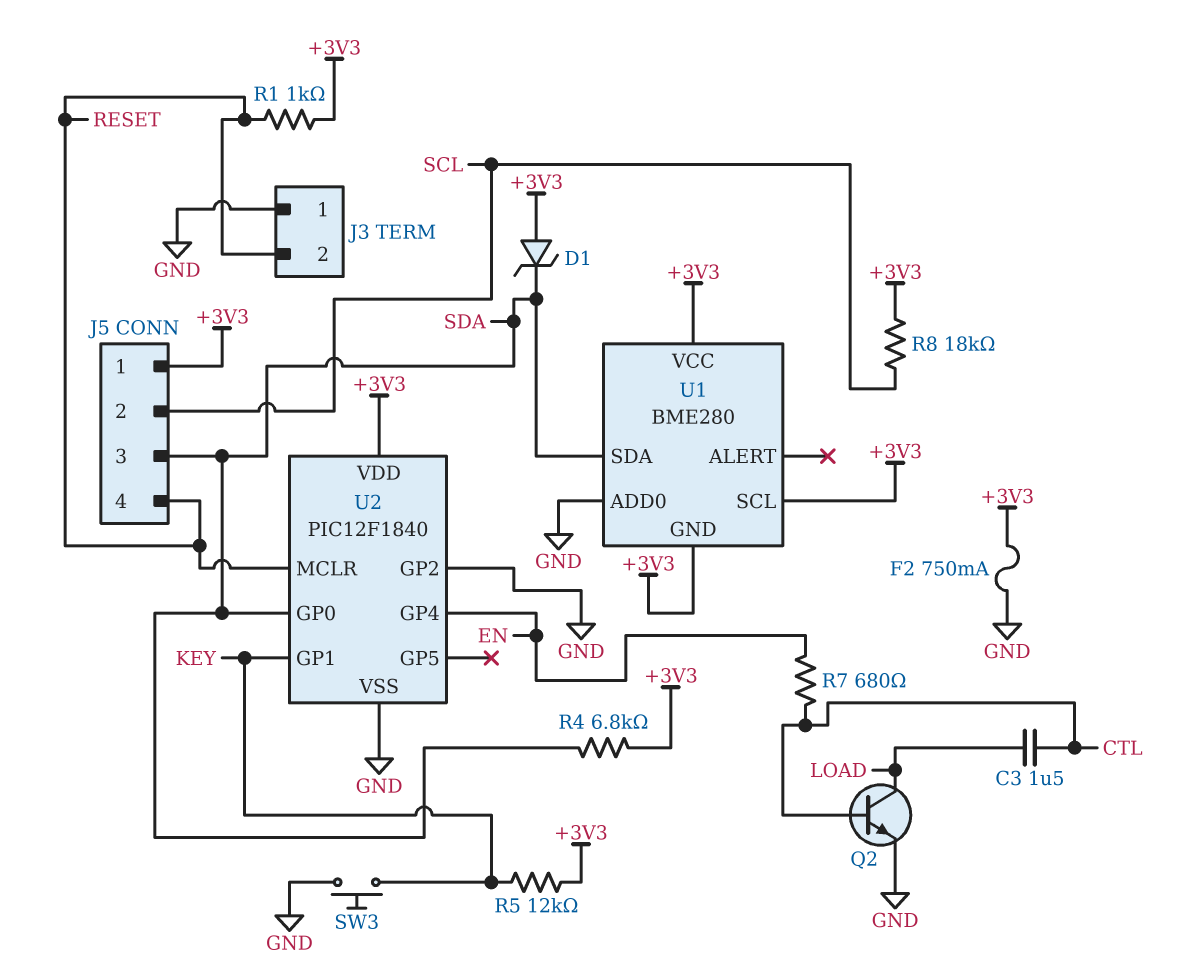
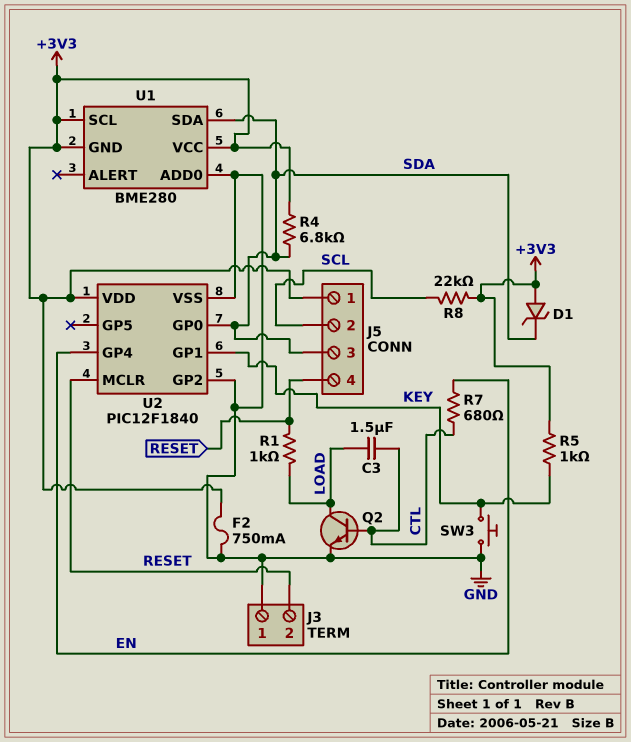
R1: 1k (+3V3, RESET) -> 1k (LOAD, RESET)
R5: 12k (+3V3, KEY) -> 1k (+3V3, KEY)
R8: 18k (+3V3, SCL) -> 22k (+3V3, SCL)

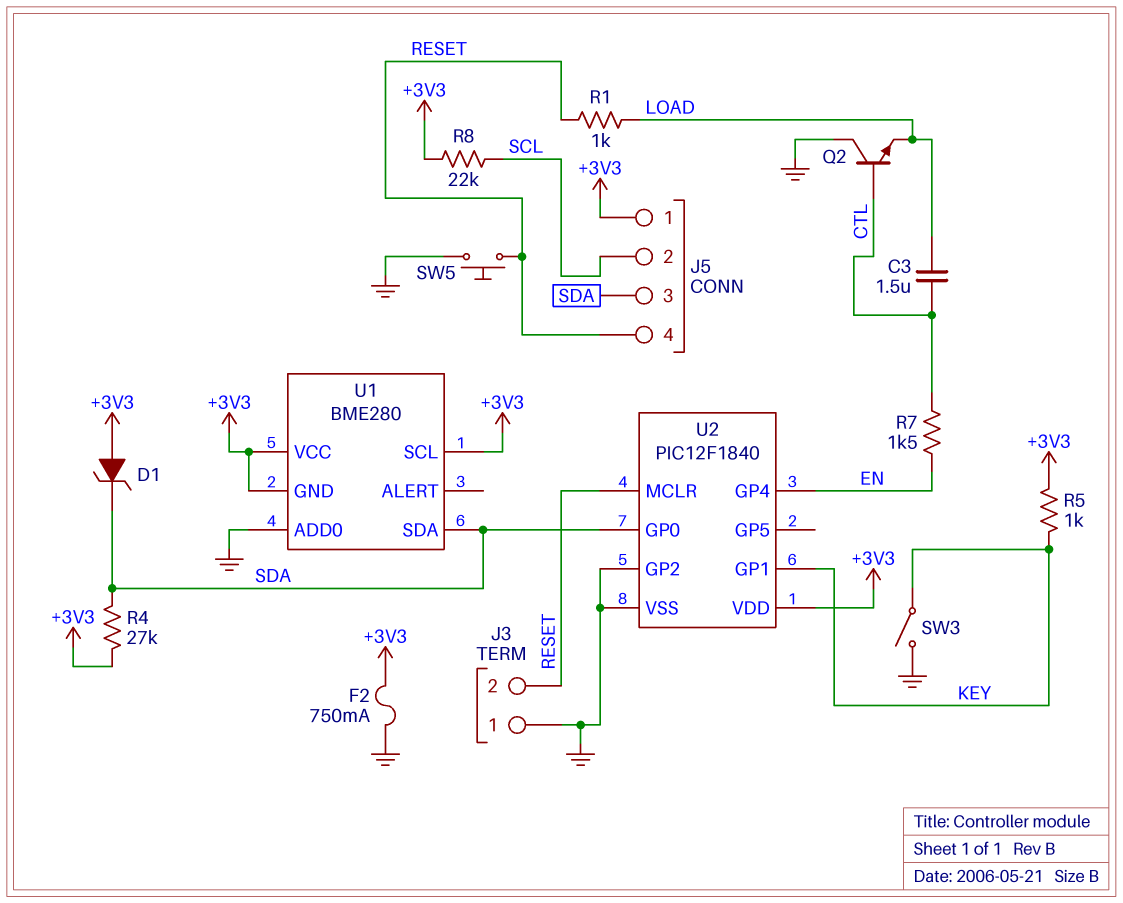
Q2: NPN (B CTL, C LOAD, E GND) -> NPN (B CTL, C GND, E LOAD)
R4: 6.8k (+3V3, SDA) -> 27k (+3V3, SDA)
R7: 680 (CTL, EN) -> 1.5k (CTL, EN)
SW3: button (GND, KEY) -> switch (GND, KEY)
SW5: none -> button (GND, RESET)

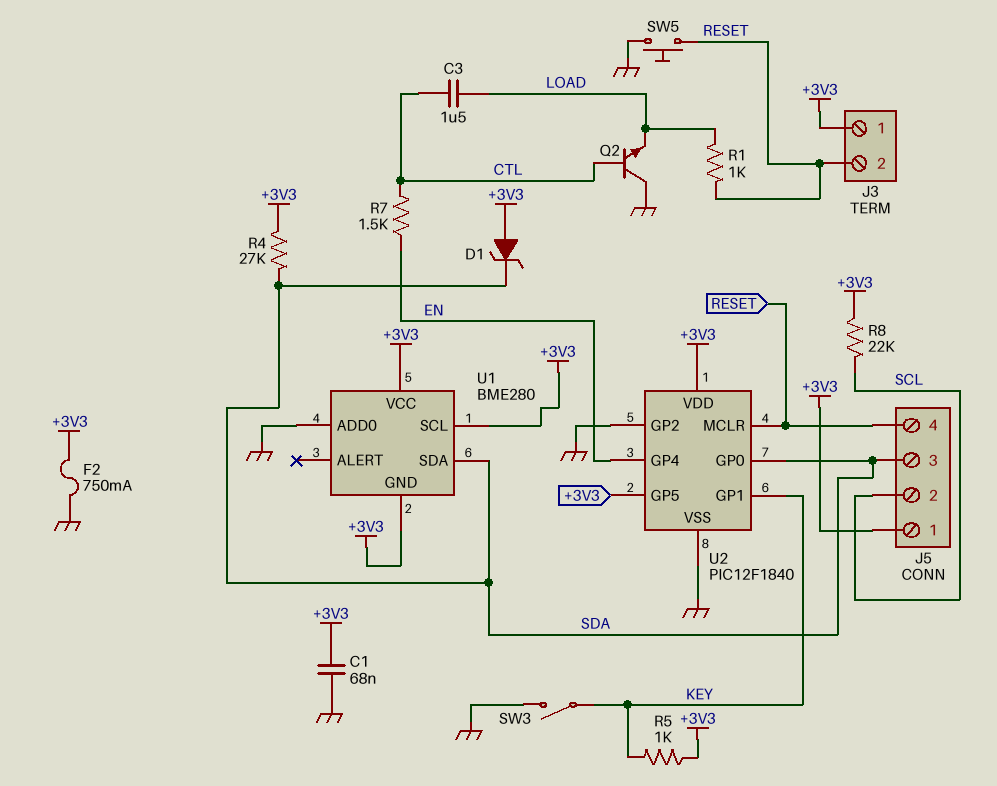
C1: none -> 68nF (+3V3, GND)
J3 pin 1: GND -> +3V3
U2 pin GP5: none -> +3V3

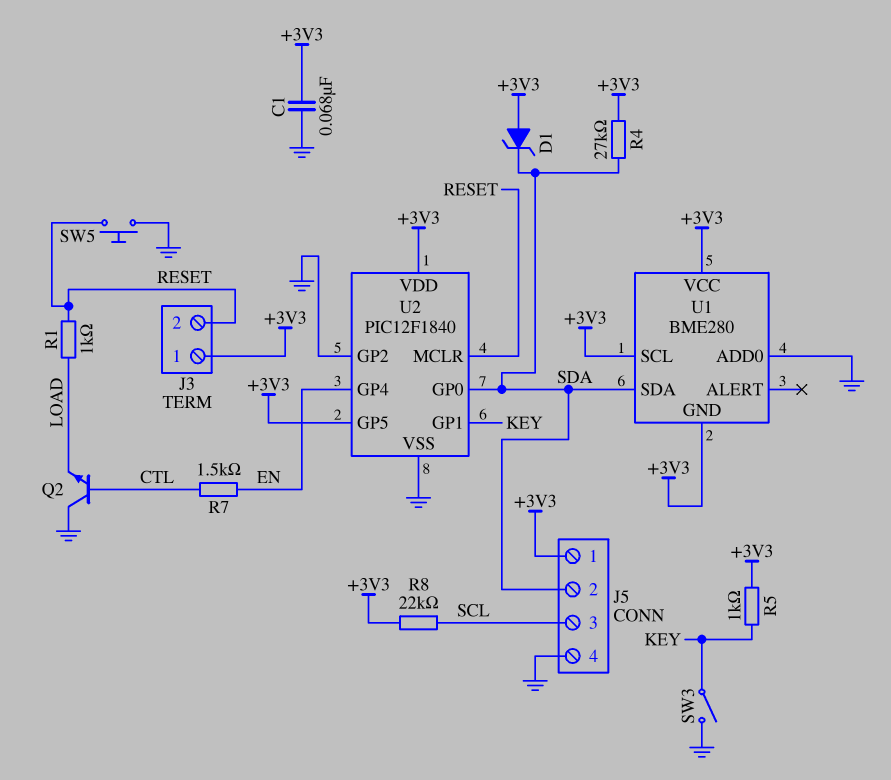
C3: 1.5uF (CTL, LOAD) -> none
F2: 750mA (+3V3, GND) -> none
J5 pin 2: SCL -> SDA
J5 pin 3: SDA -> SCL
J5 pin 4: RESET -> GND

